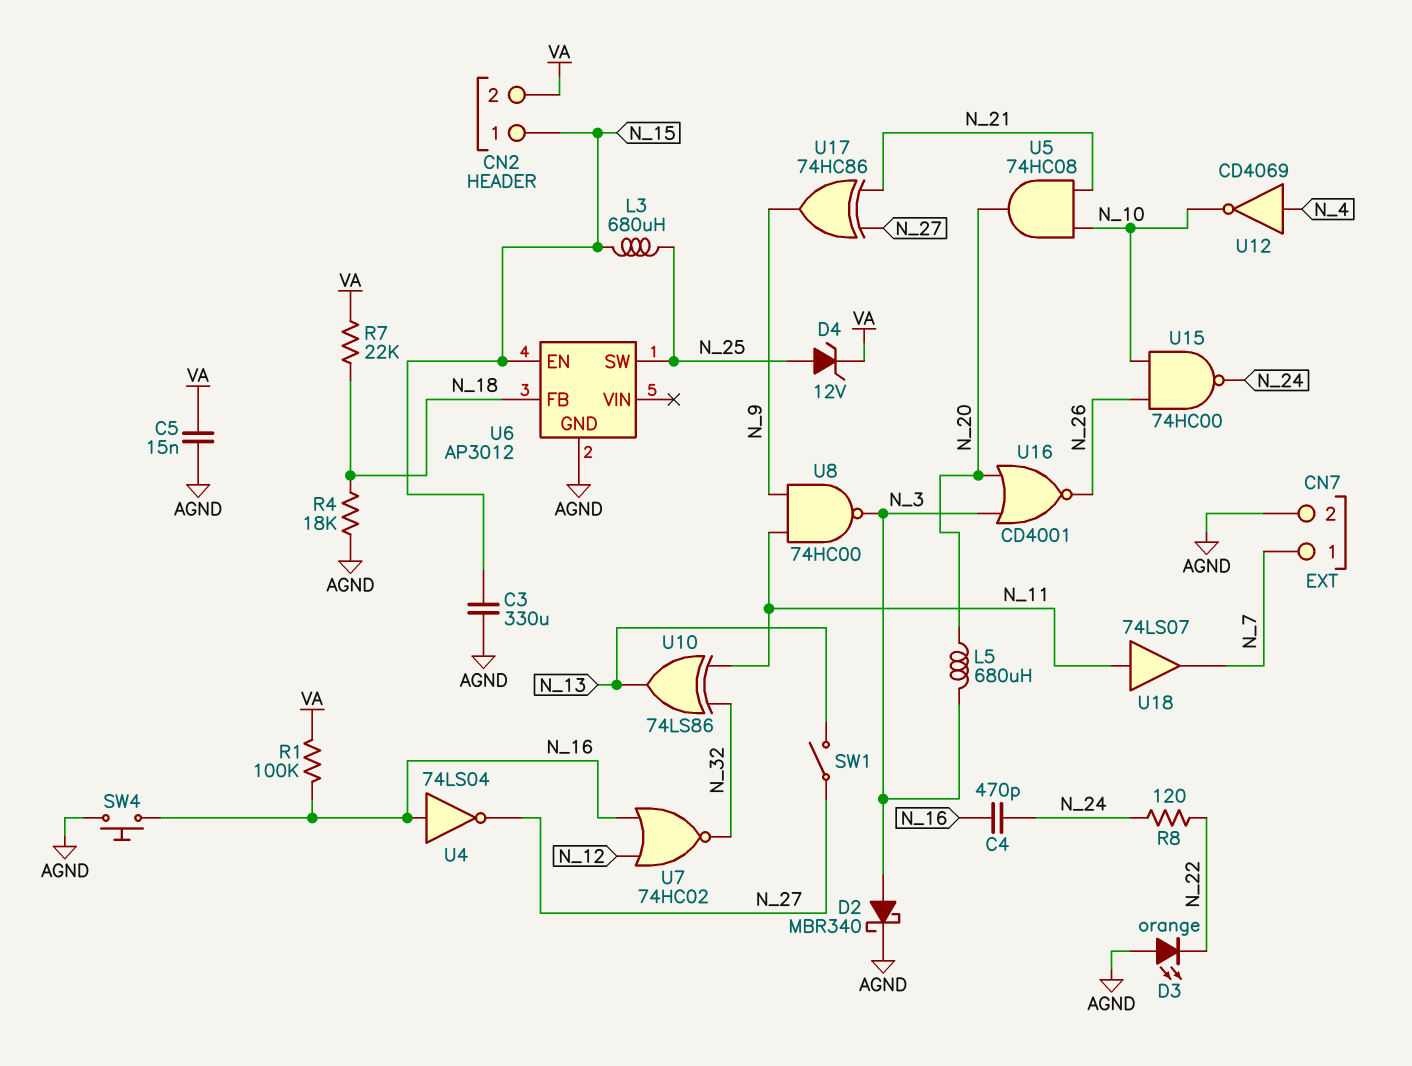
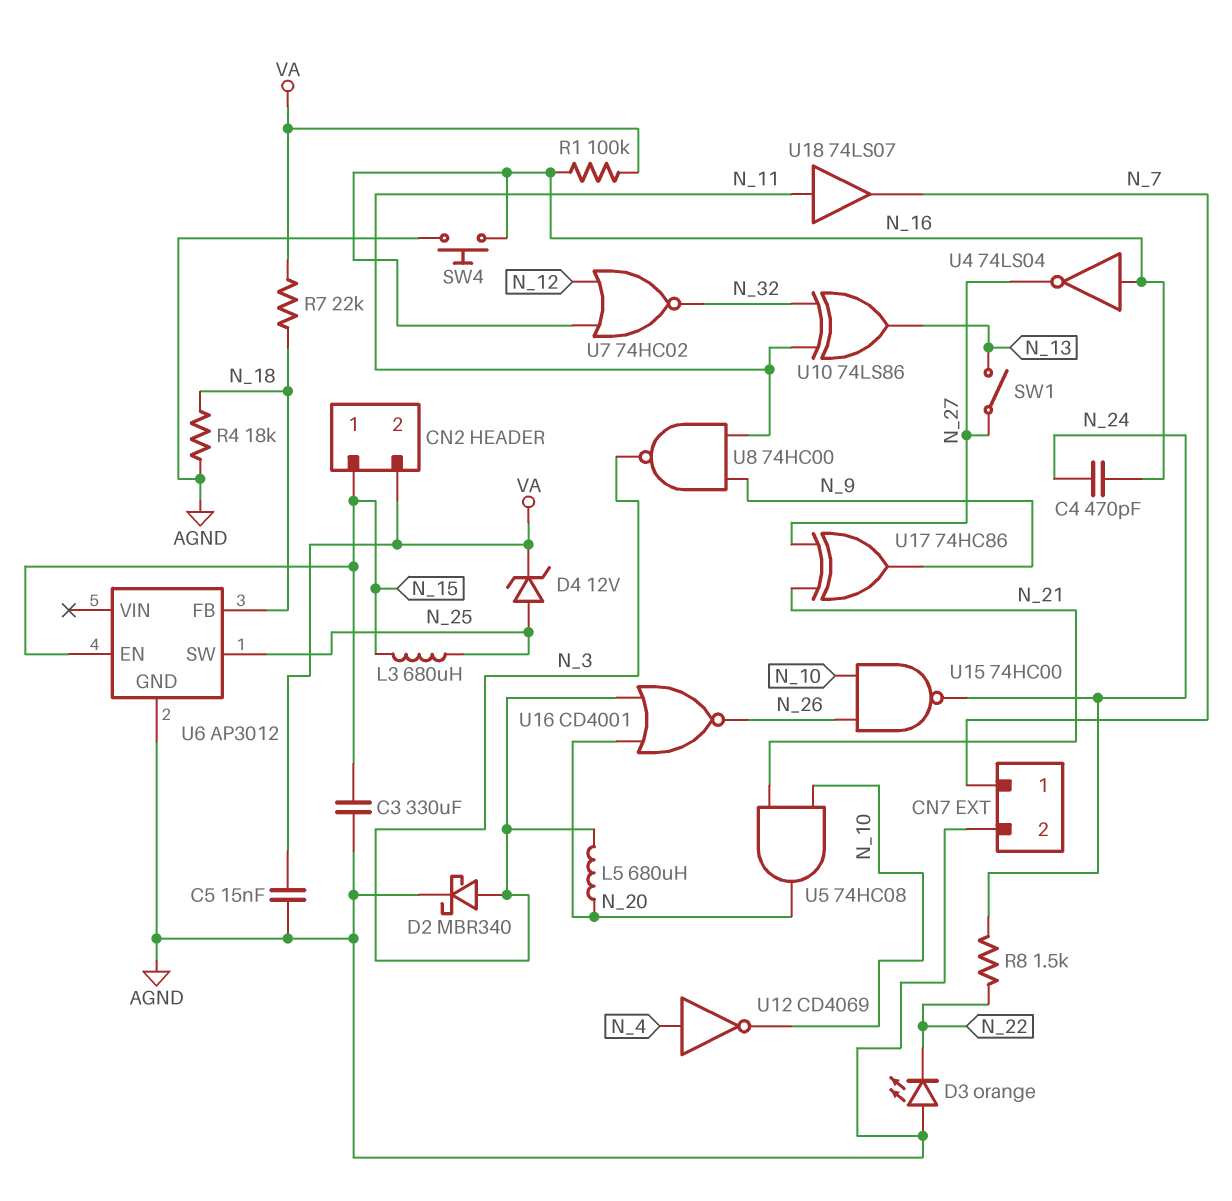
R8: 120 (N_22, N_24) -> 1.5k (N_22, N_24)

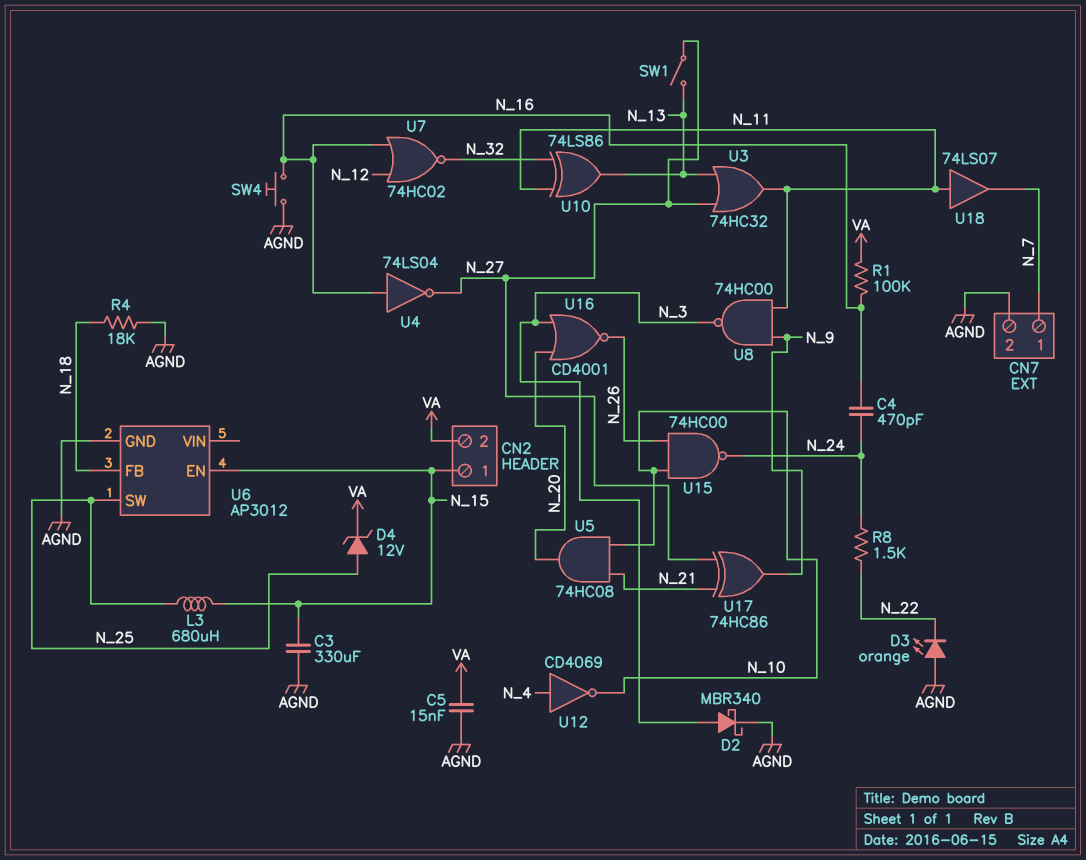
L5: 680uH (N_3, N_20) -> none
R7: 22k (N_18, VA) -> none
U3: none -> OR 74HC32 (in N_13, in N_27, out N_11)

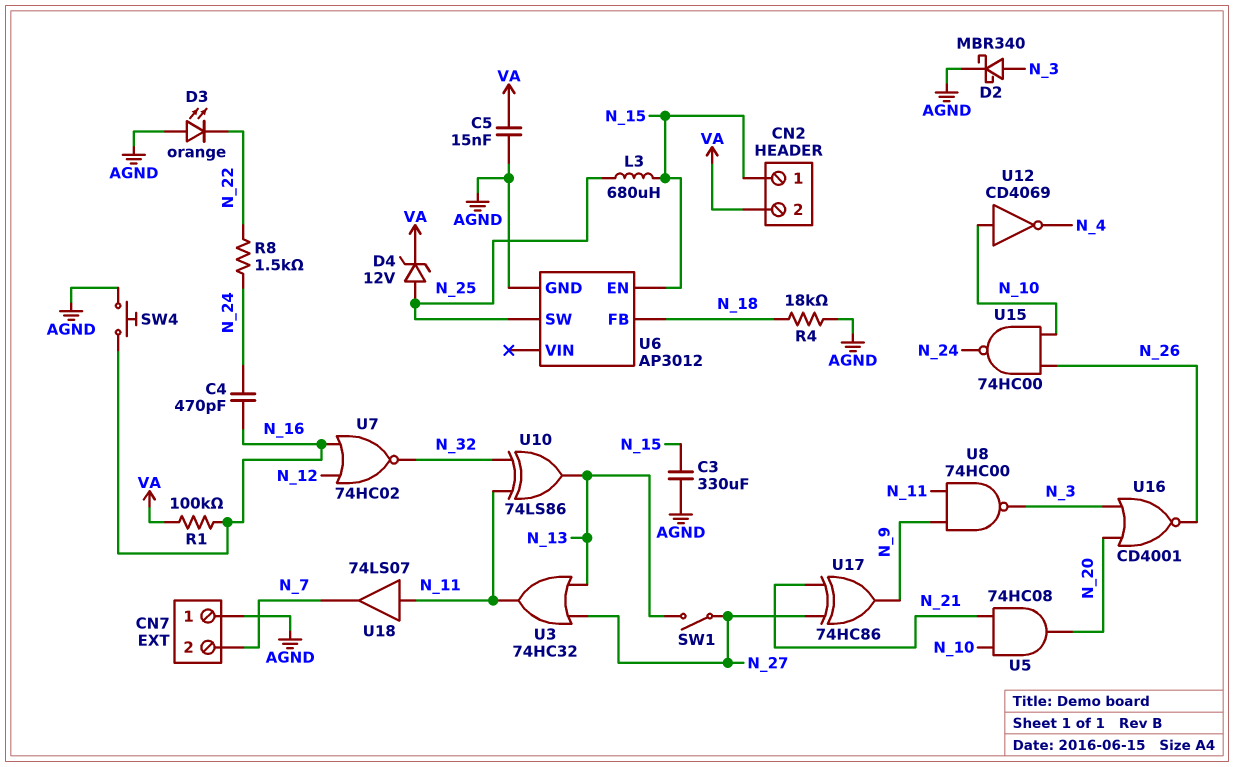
CN7 pin 1: N_7 -> AGND
CN7 pin 2: AGND -> N_7
U4: NOT 74LS04 (in N_16, out N_27) -> none
U12: NOT CD4069 (in N_4, out N_10) -> NOT CD4069 (in N_10, out N_4)

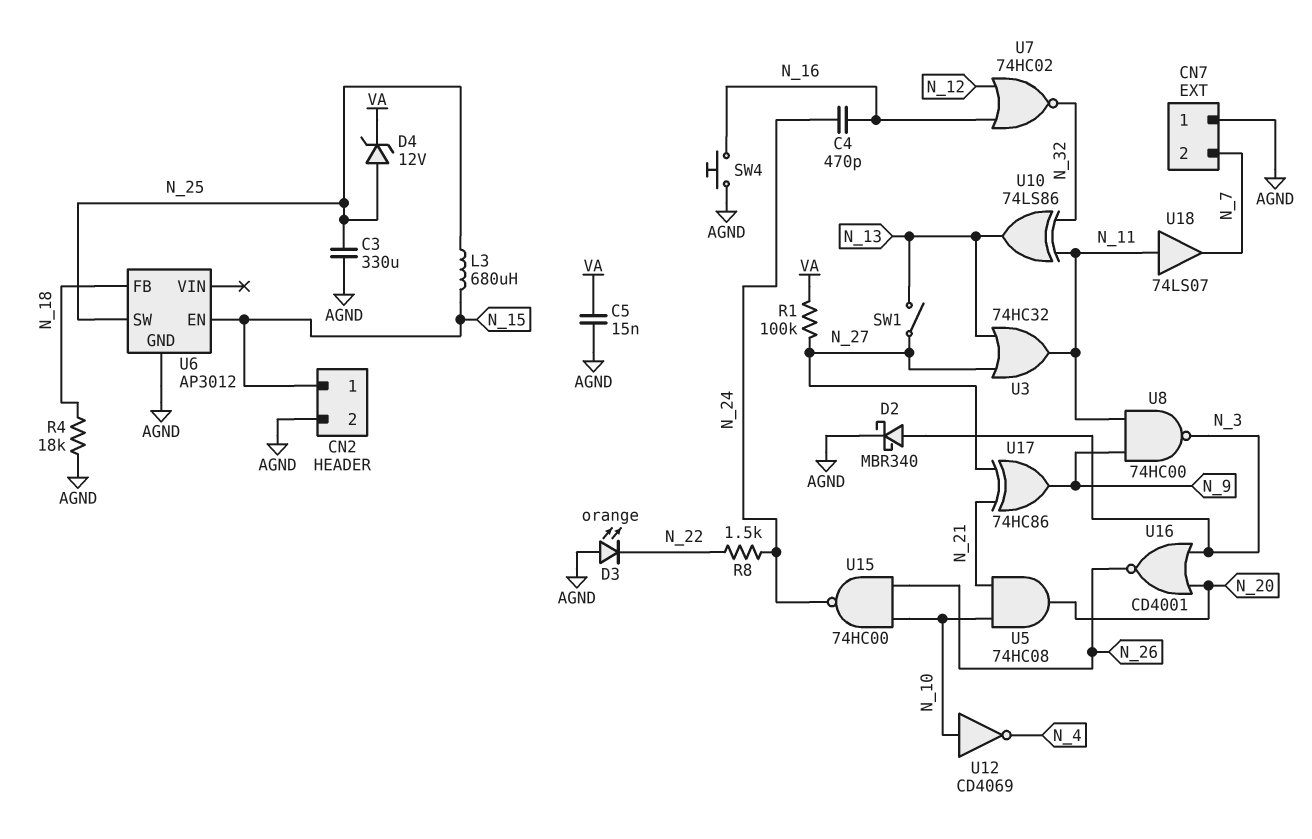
C3: 330uF (AGND, N_15) -> 330uF (AGND, N_25)
CN2 pin 2: VA -> AGND
R1: 100k (N_16, VA) -> 100k (N_27, VA)

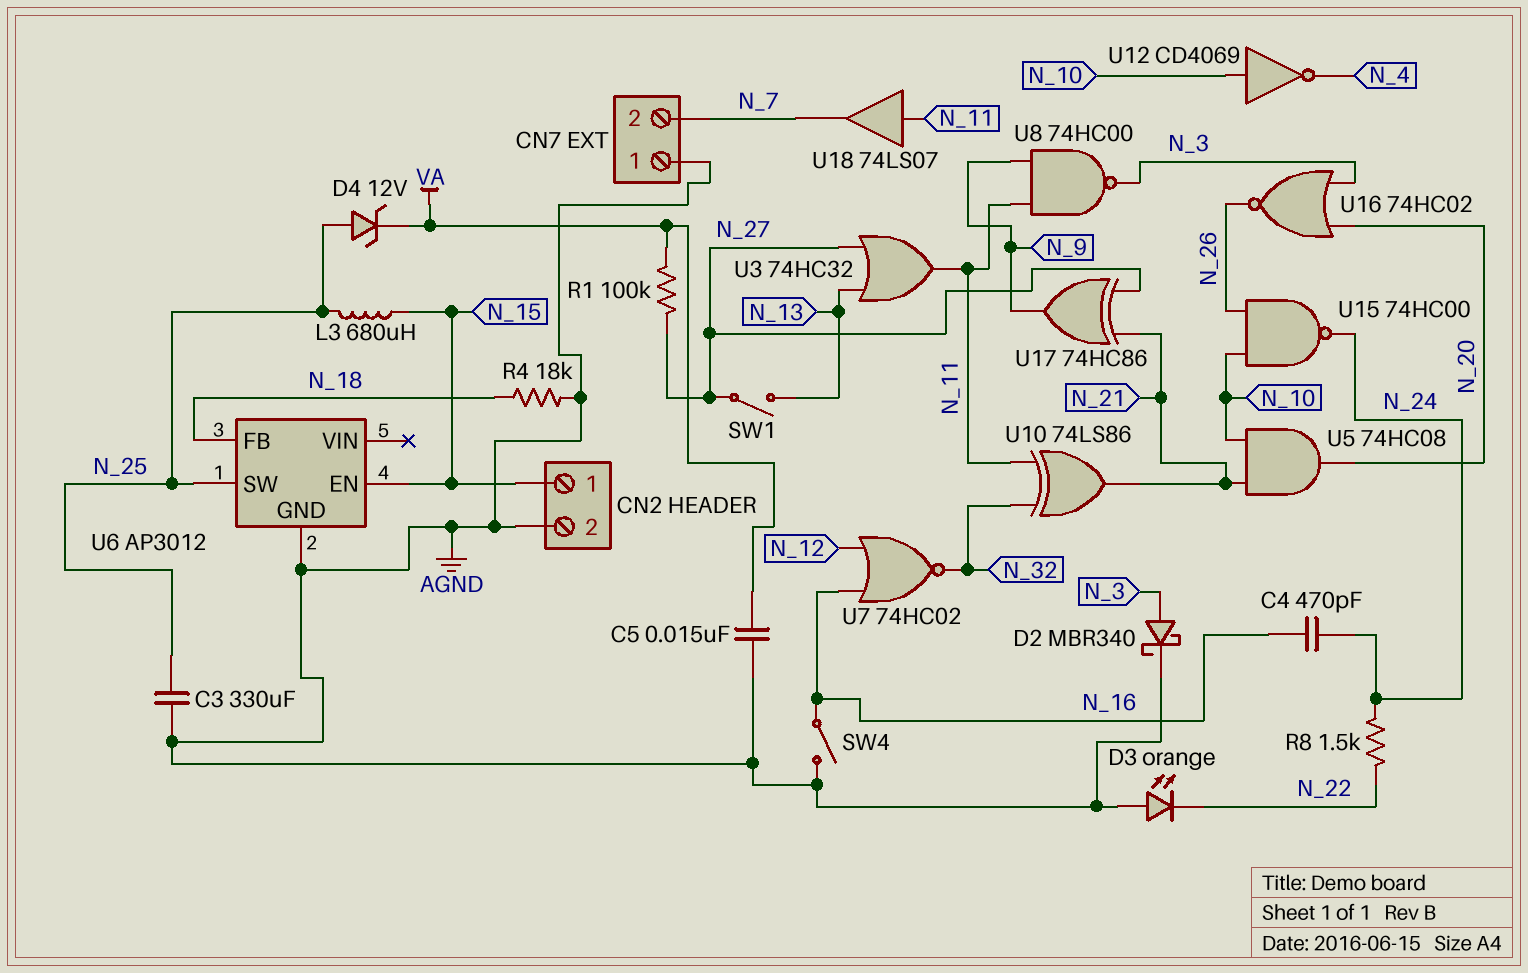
SW4: button (AGND, N_16) -> switch (AGND, N_16)
U10: XOR 74LS86 (in N_11, in N_32, out N_13) -> XOR 74LS86 (in N_11, in N_32, out N_21)
U16: NOR CD4001 (in N_3, in N_20, out N_26) -> NOR 74HC02 (in N_3, in N_20, out N_26)

